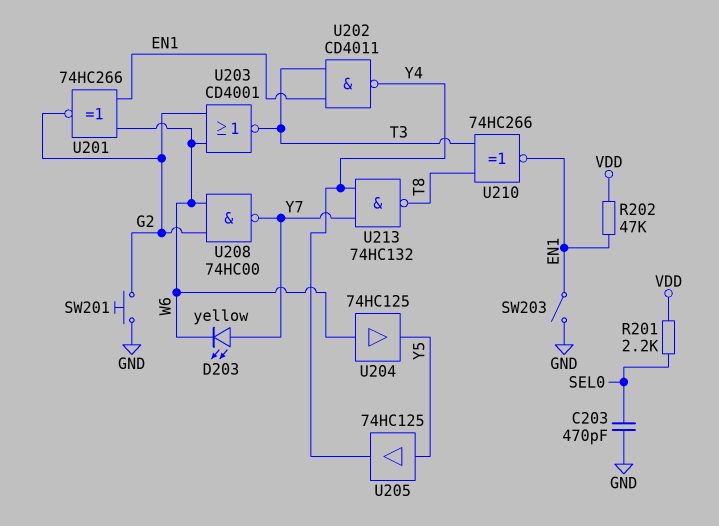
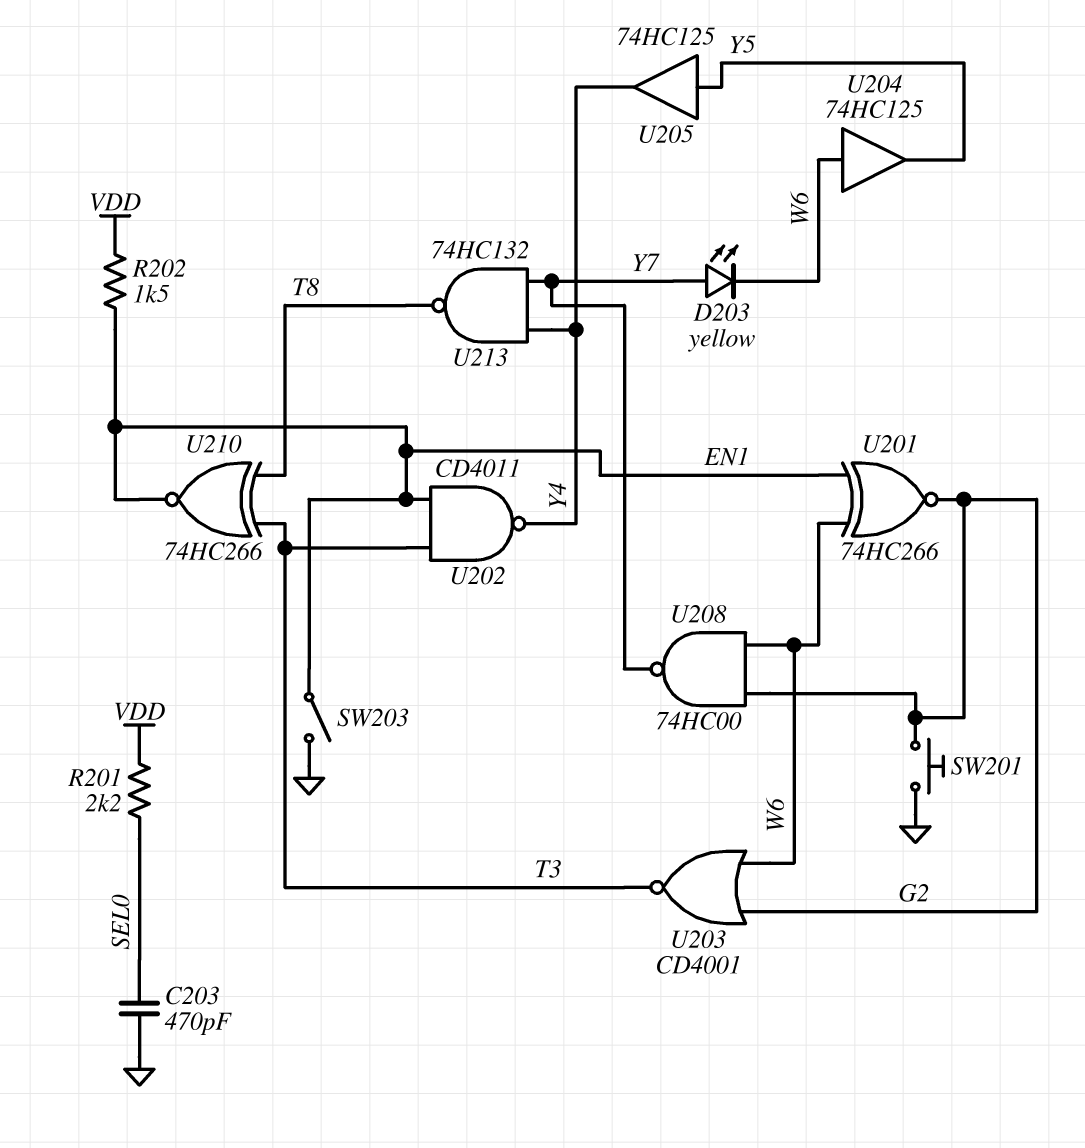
R202: 47k (EN1, VDD) -> 1.5k (EN1, VDD)

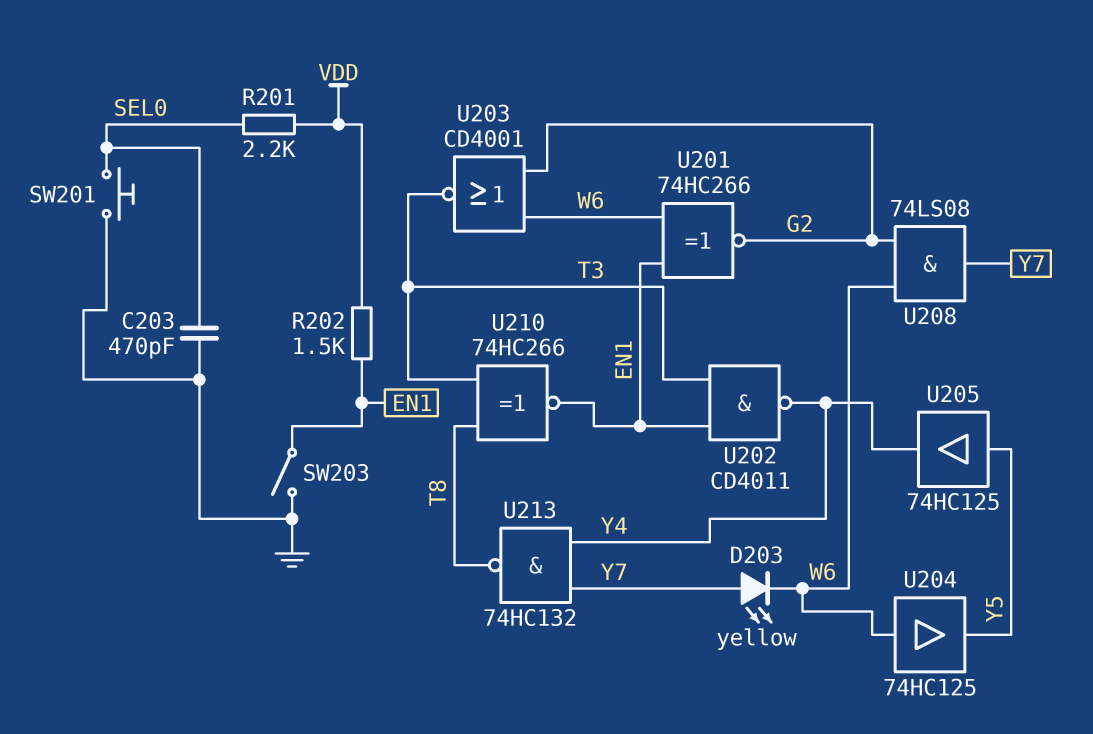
SW201: button (G2, GND) -> button (GND, SEL0)
U208: NAND 74HC00 (in G2, in W6, out Y7) -> AND 74LS08 (in G2, in W6, out Y7)

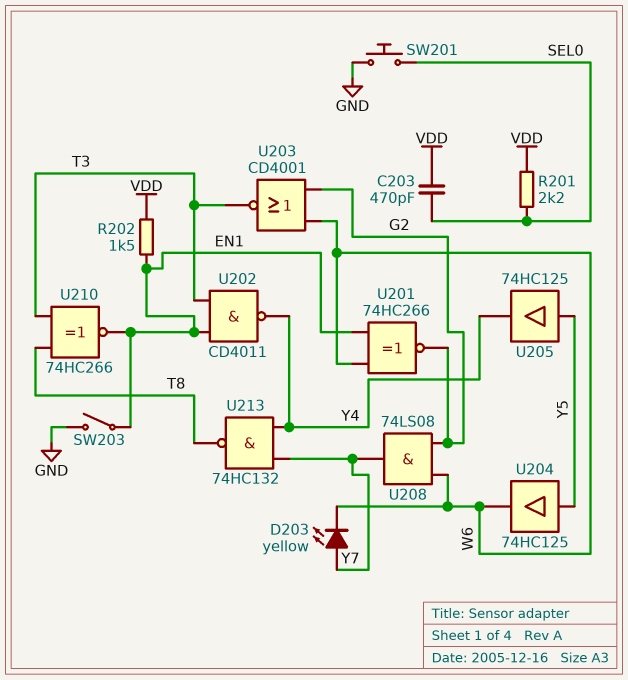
C203: 470pF (GND, SEL0) -> 470pF (SEL0, VDD)
U204: buffer 74HC125 (in W6, out Y5) -> buffer 74HC125 (in Y5, out W6)

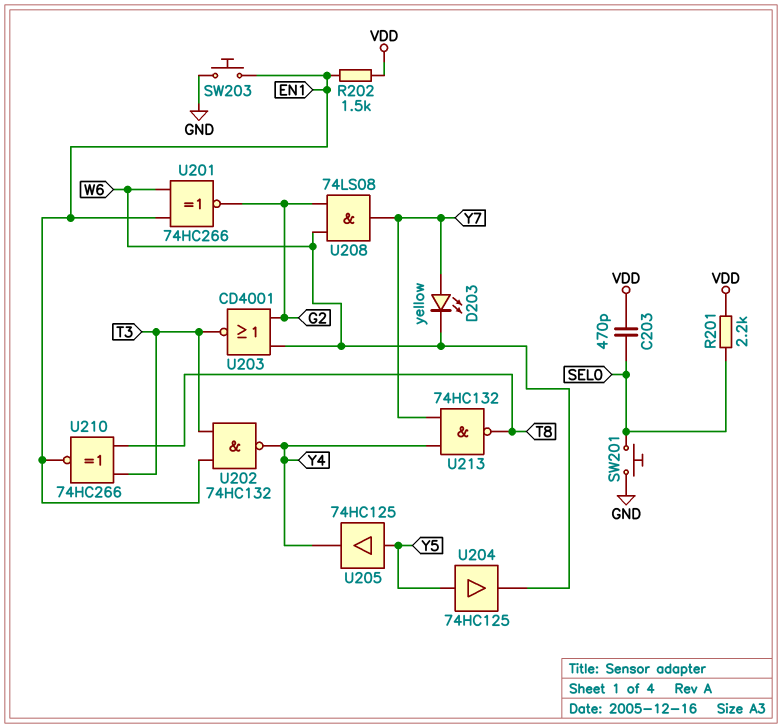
SW203: switch (EN1, GND) -> button (EN1, GND)
U202: NAND CD4011 (in EN1, in T3, out Y4) -> NAND 74HC132 (in EN1, in T3, out Y4)

